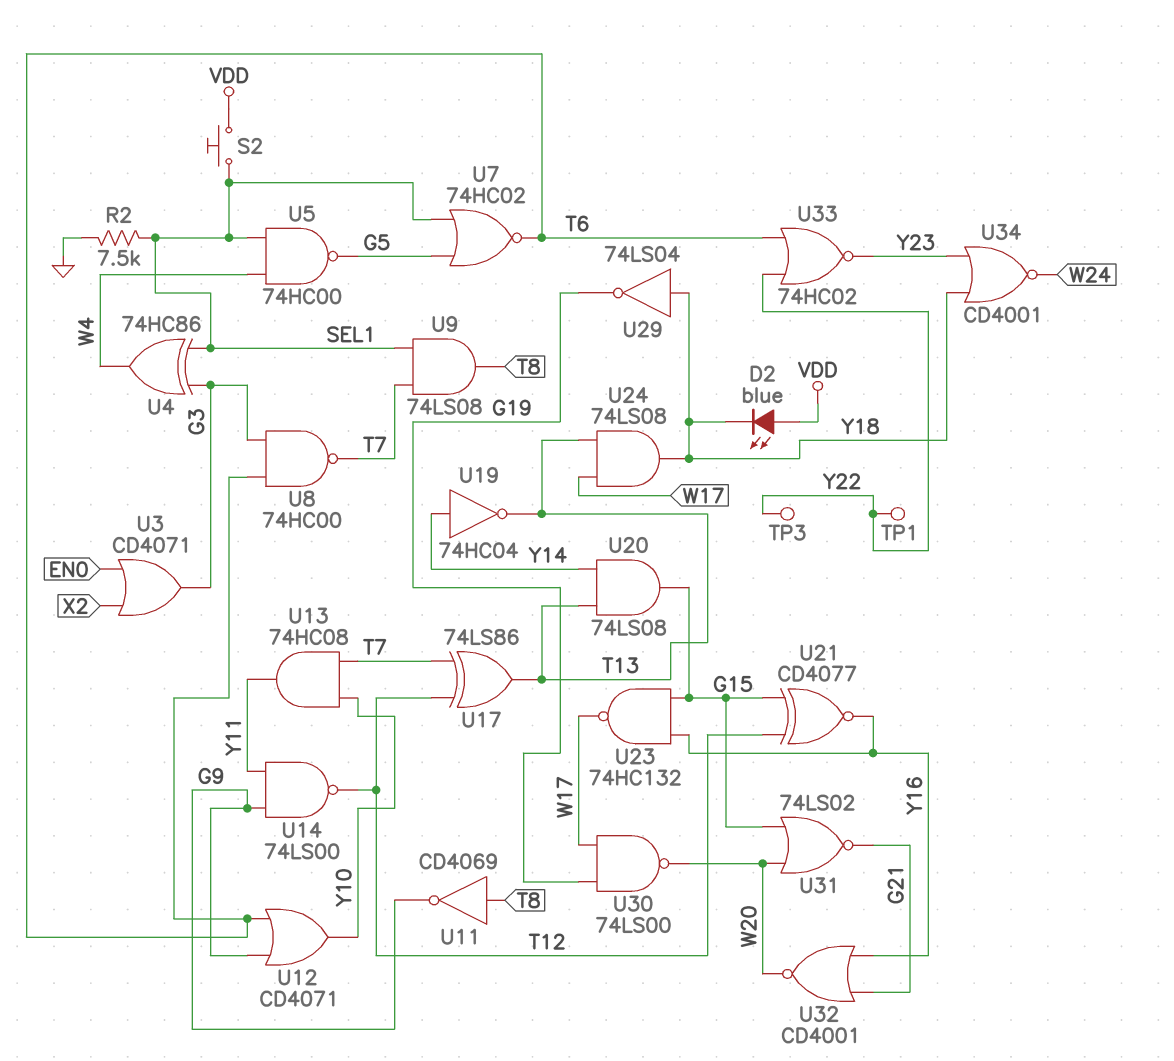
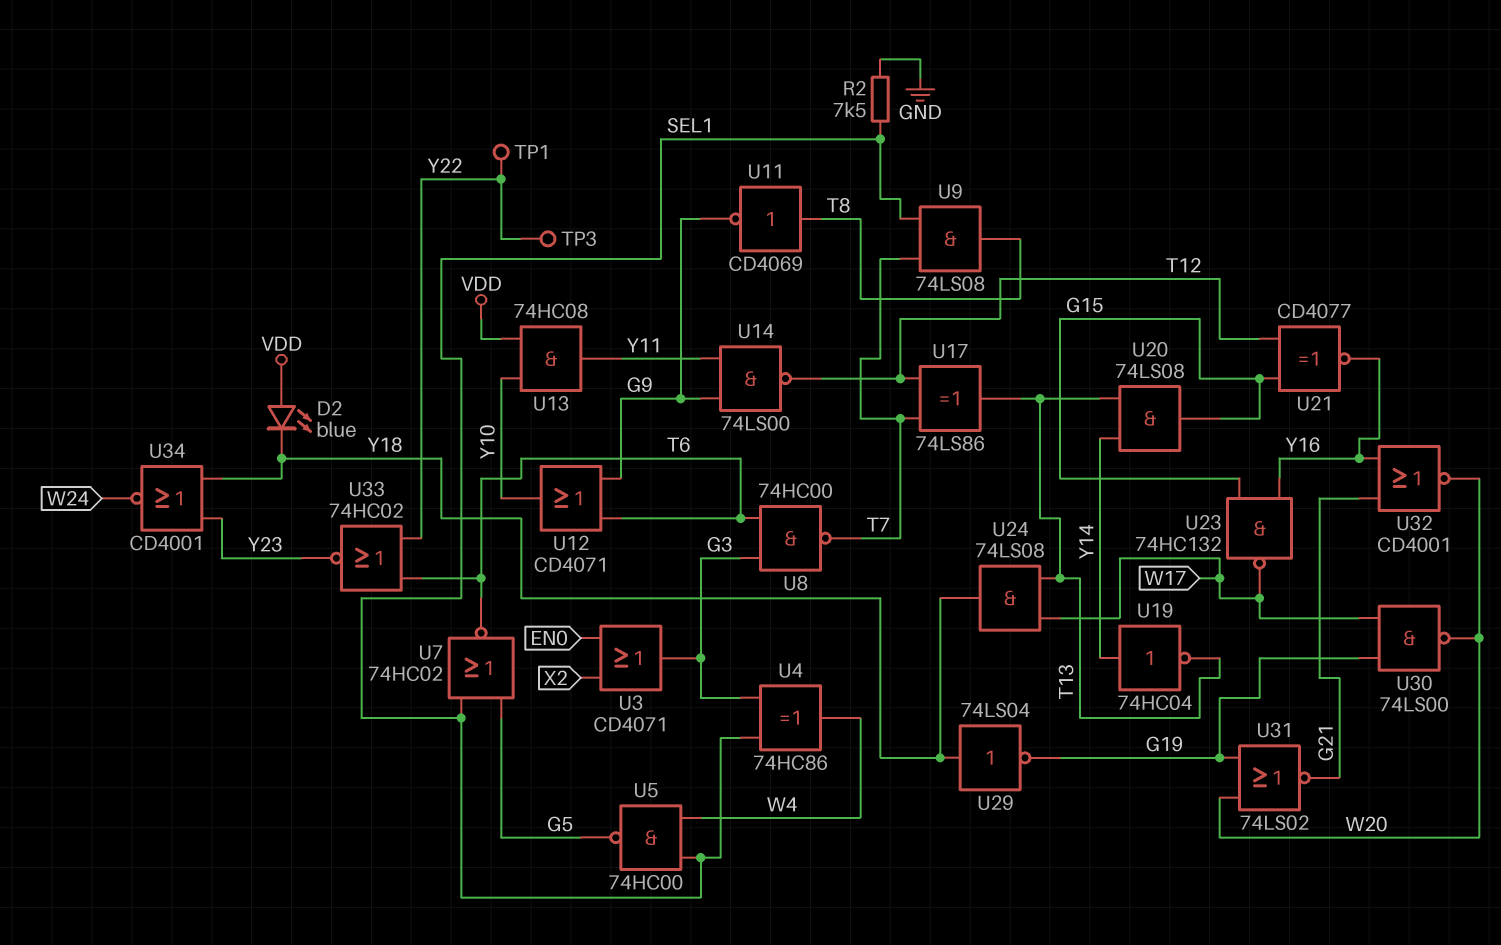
S2: button (SEL1, VDD) -> none
U13: AND 74HC08 (in T7, in Y10, out Y11) -> AND 74HC08 (in VDD, in Y10, out Y11)
U31: NOR 74LS02 (in G15, in W20, out G21) -> NOR 74LS02 (in G19, in W20, out G21)

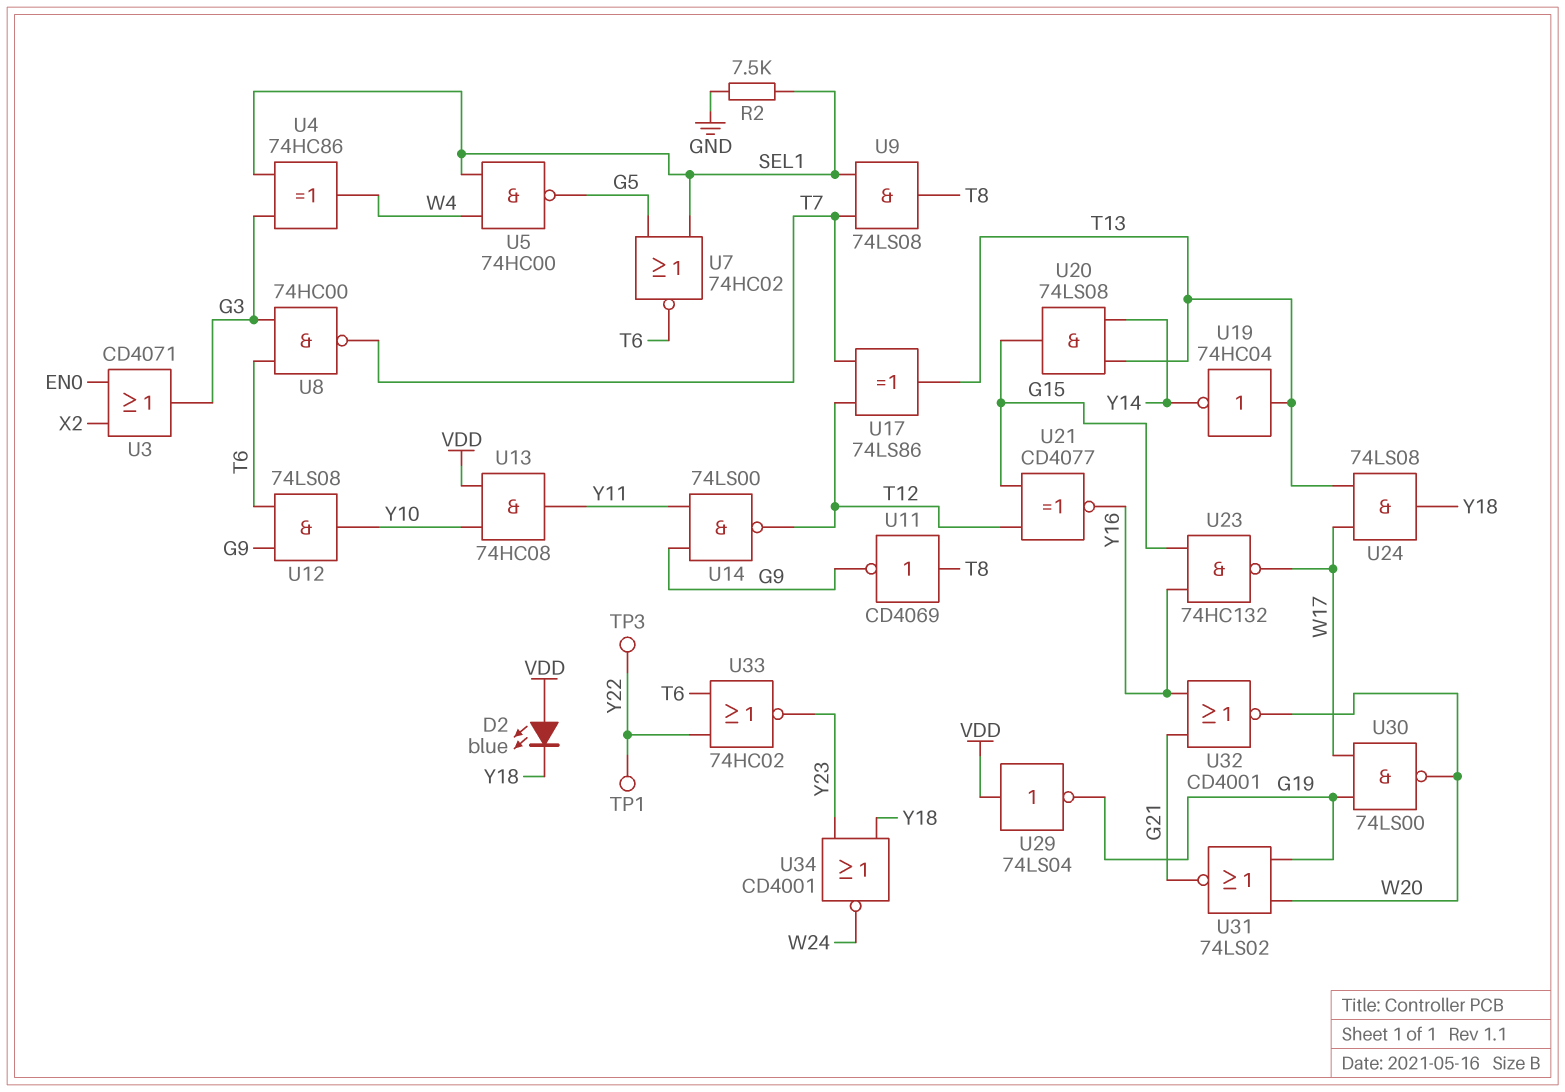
U12: OR CD4071 (in G9, in T6, out Y10) -> AND 74LS08 (in G9, in T6, out Y10)
U19: NOT 74HC04 (in Y14, out T13) -> NOT 74HC04 (in T13, out Y14)
U29: NOT 74LS04 (in Y18, out G19) -> NOT 74LS04 (in VDD, out G19)

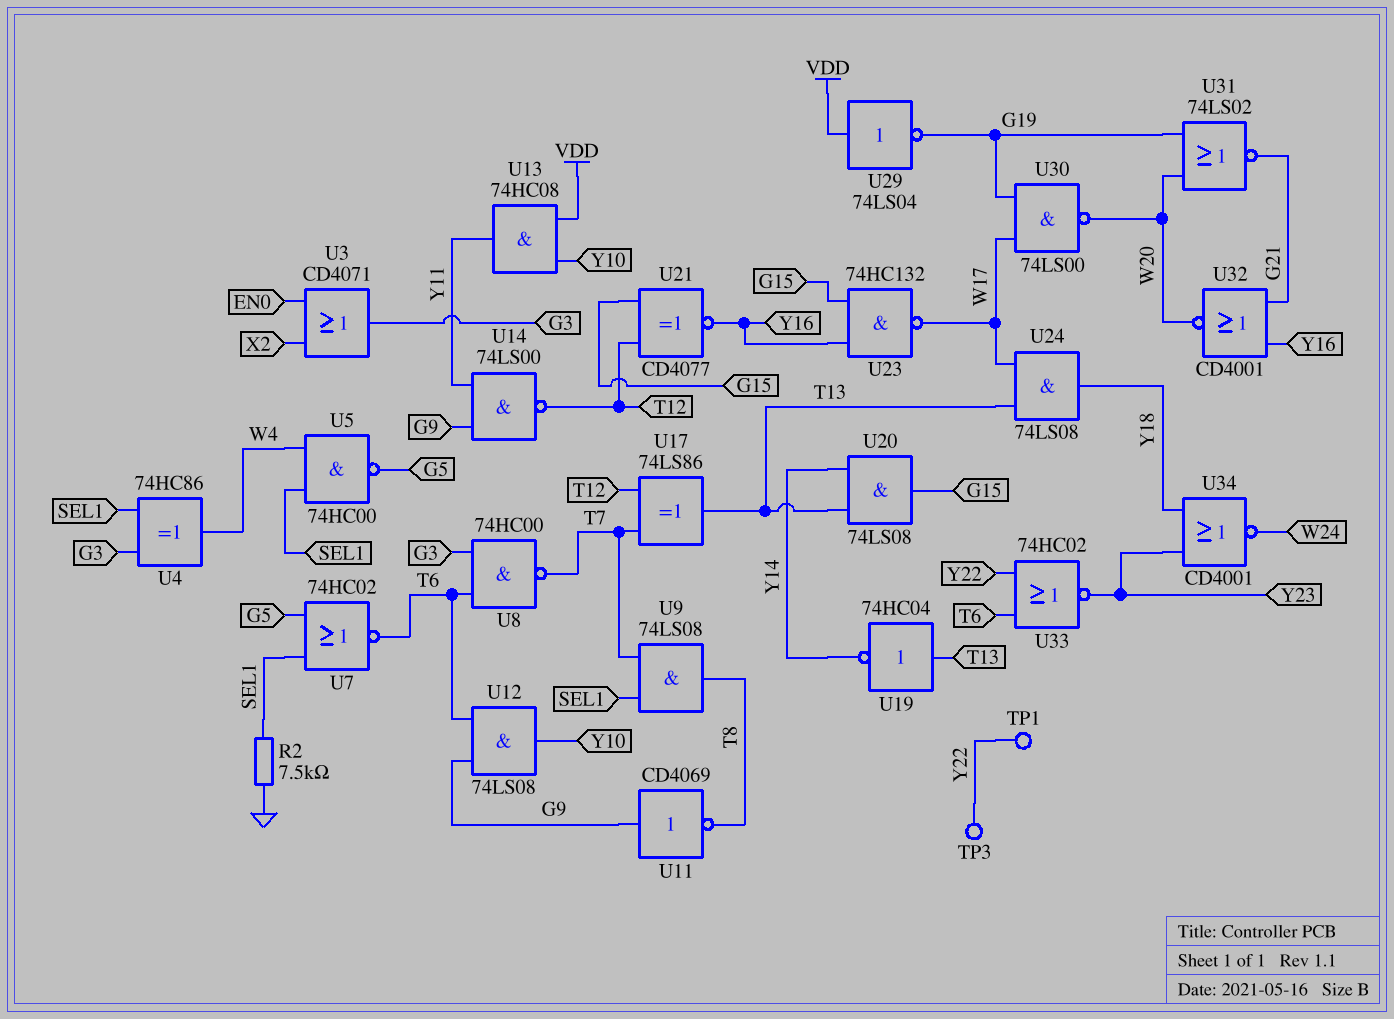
D2: LED blue (A VDD, K Y18) -> none
U11: NOT CD4069 (in T8, out G9) -> NOT CD4069 (in G9, out T8)

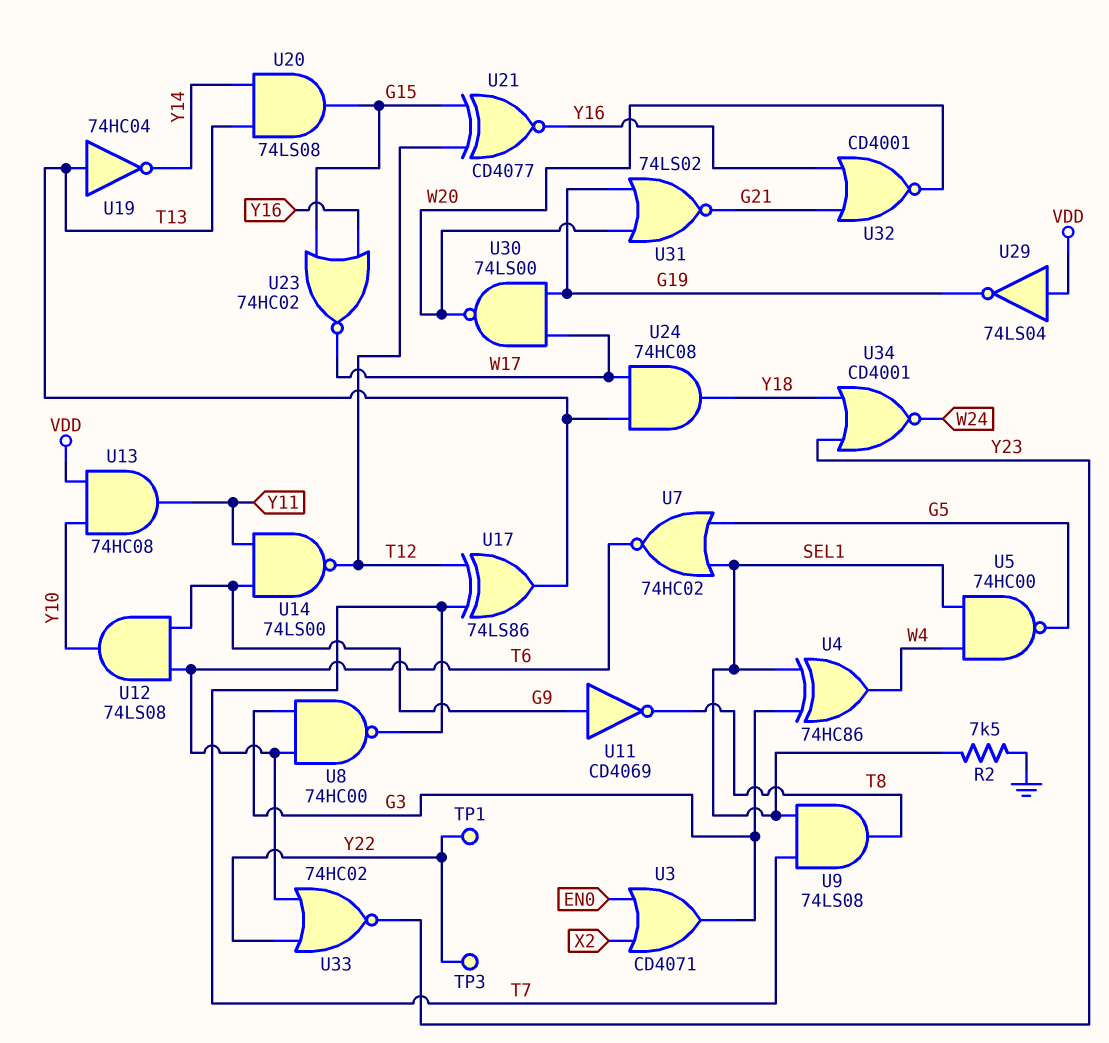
U23: NAND 74HC132 (in G15, in Y16, out W17) -> NOR 74HC02 (in G15, in Y16, out W17)
U24: AND 74LS08 (in T13, in W17, out Y18) -> AND 74HC08 (in T13, in W17, out Y18)

